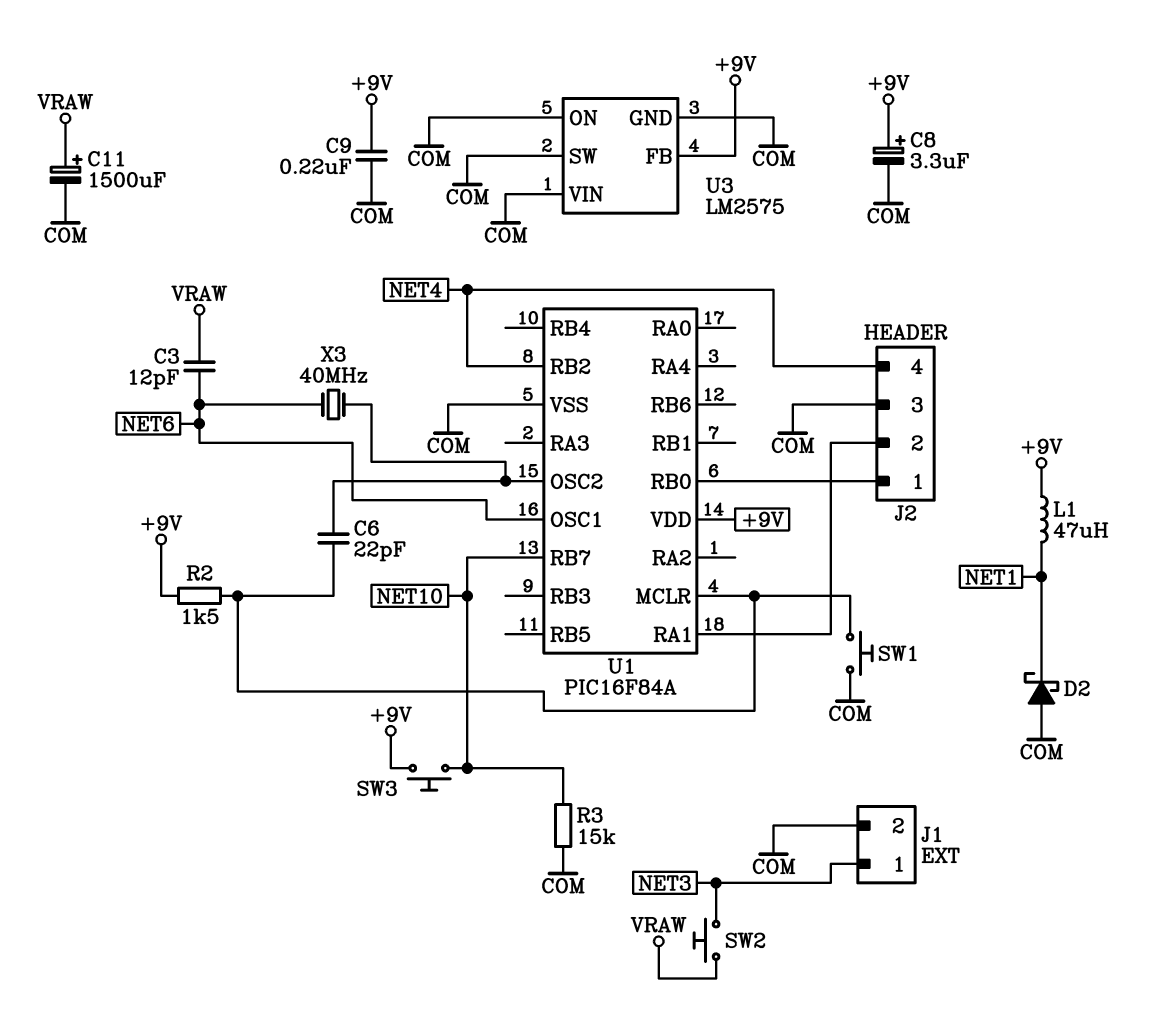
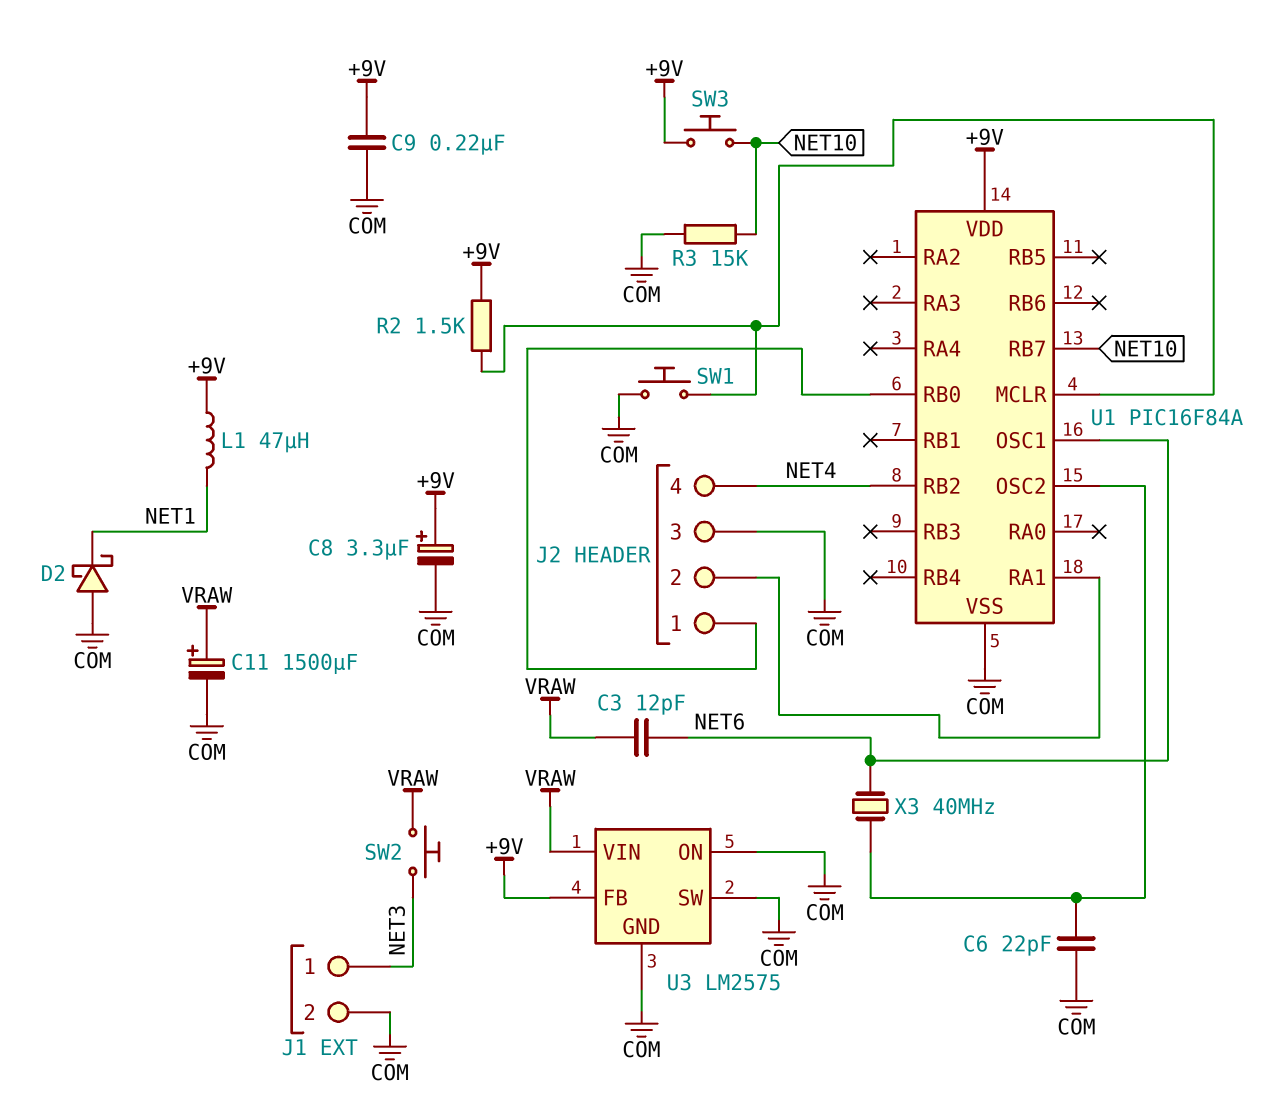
C6: 22pF (U1/MCLR, U1/OSC2) -> 22pF (COM, U1/OSC2)
U3 pin VIN: COM -> VRAW

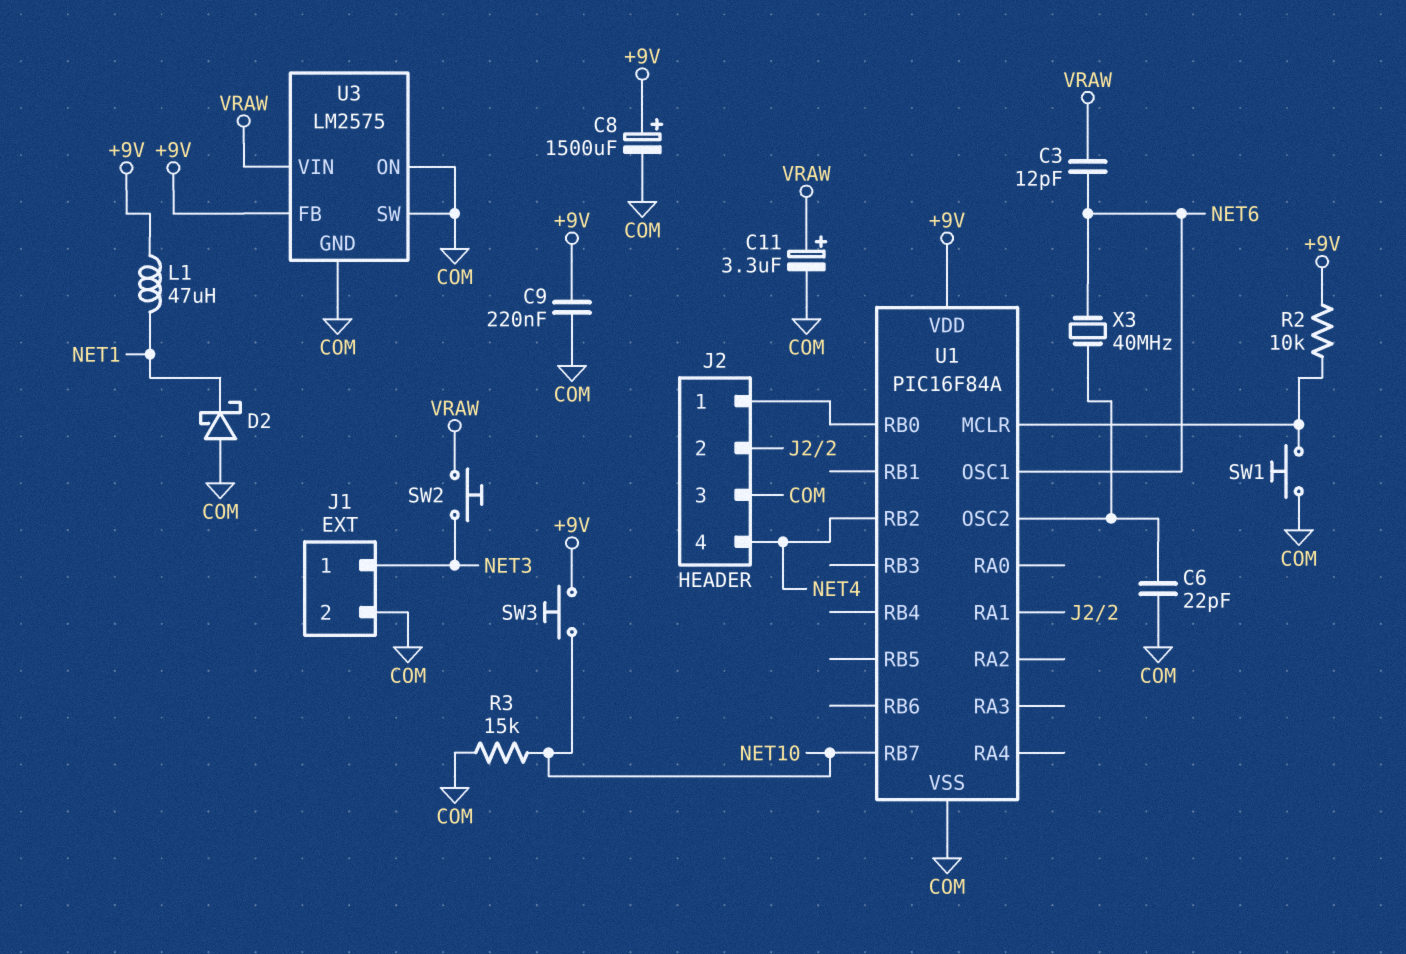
C8: 3.3uF (plus +9V, minus COM) -> 1500uF (plus +9V, minus COM)
C11: 1500uF (plus VRAW, minus COM) -> 3.3uF (plus VRAW, minus COM)
R2: 1.5k (+9V, U1/MCLR) -> 10k (+9V, U1/MCLR)

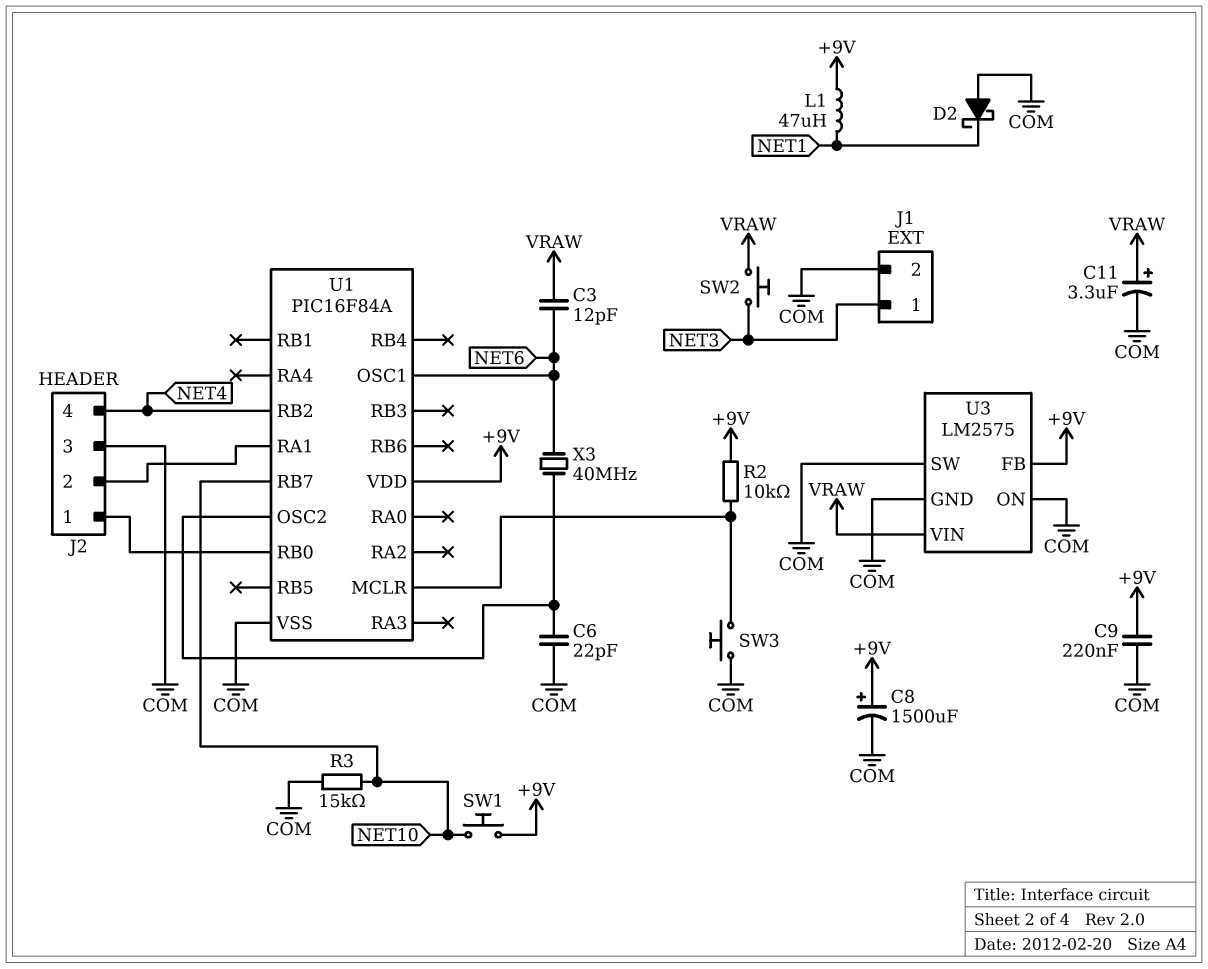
SW1: button (COM, U1/MCLR) -> button (+9V, NET10)
SW3: button (+9V, NET10) -> button (COM, U1/MCLR)

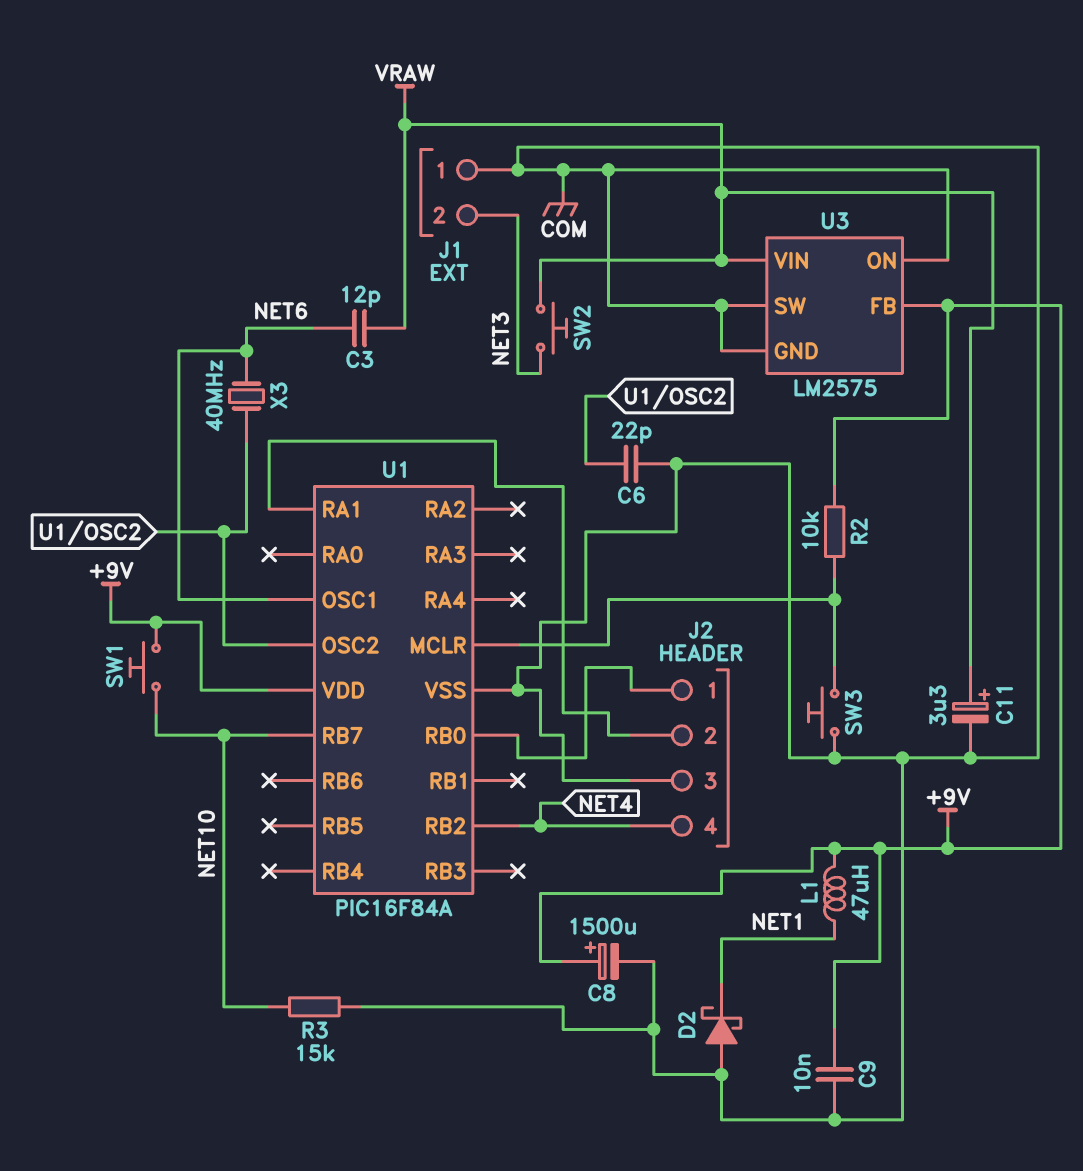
C9: 220nF (+9V, COM) -> 10nF (+9V, COM)
J1 pin 1: NET3 -> COM
J1 pin 2: COM -> NET3

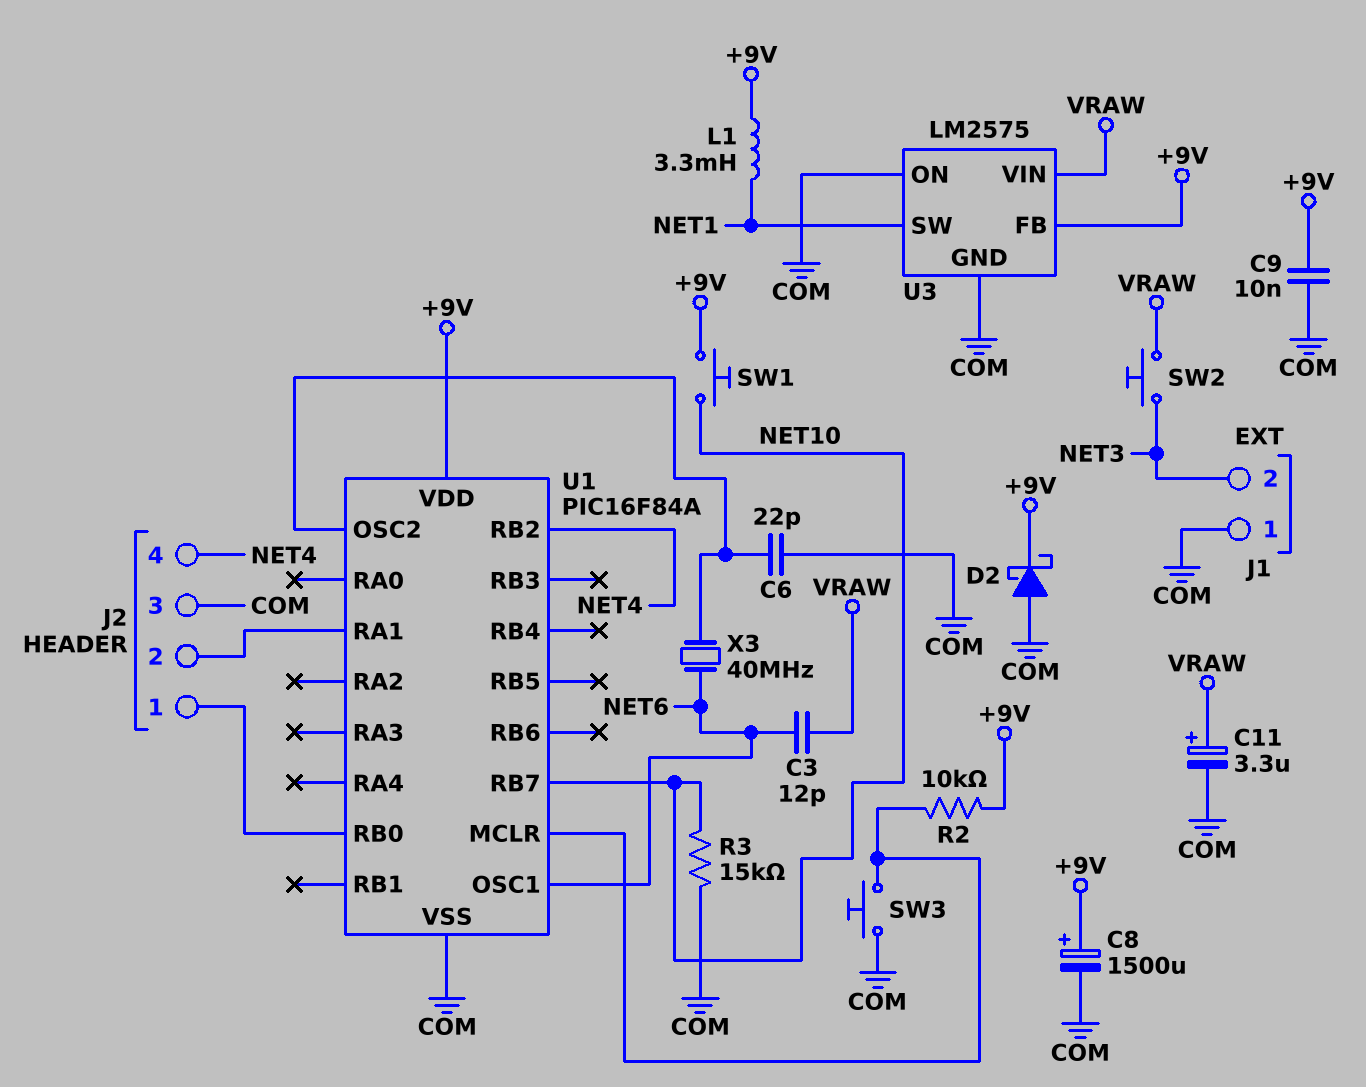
D2: schottky (A COM, K NET1) -> schottky (A COM, K +9V)
L1: 47uH (+9V, NET1) -> 3.3mH (+9V, NET1)
U3 pin SW: COM -> NET1

